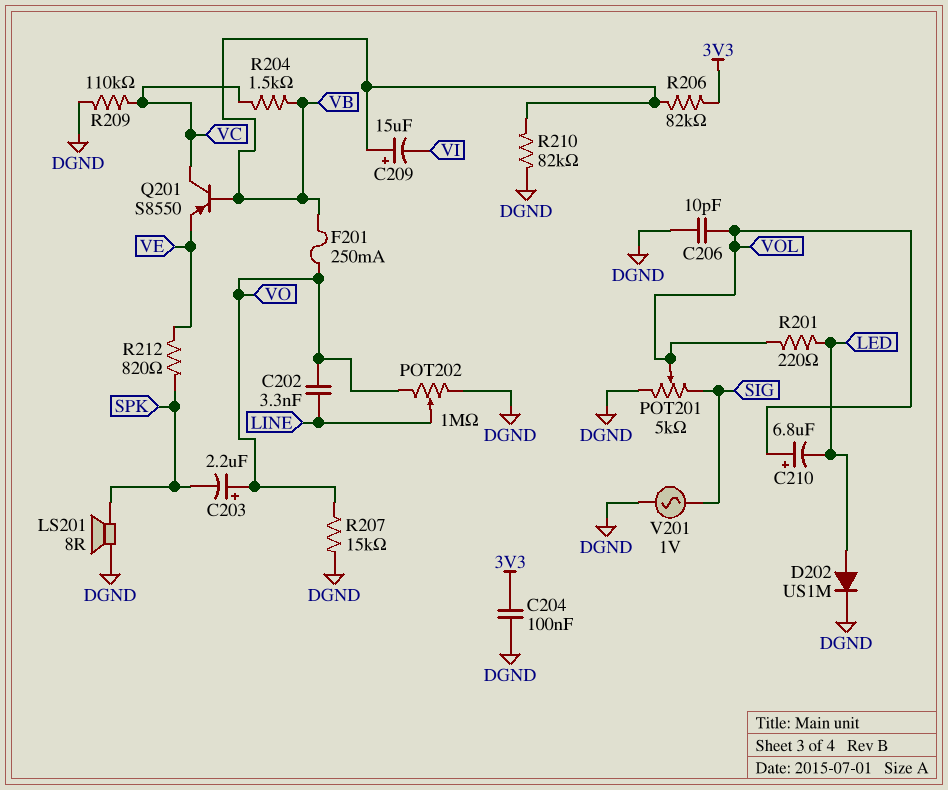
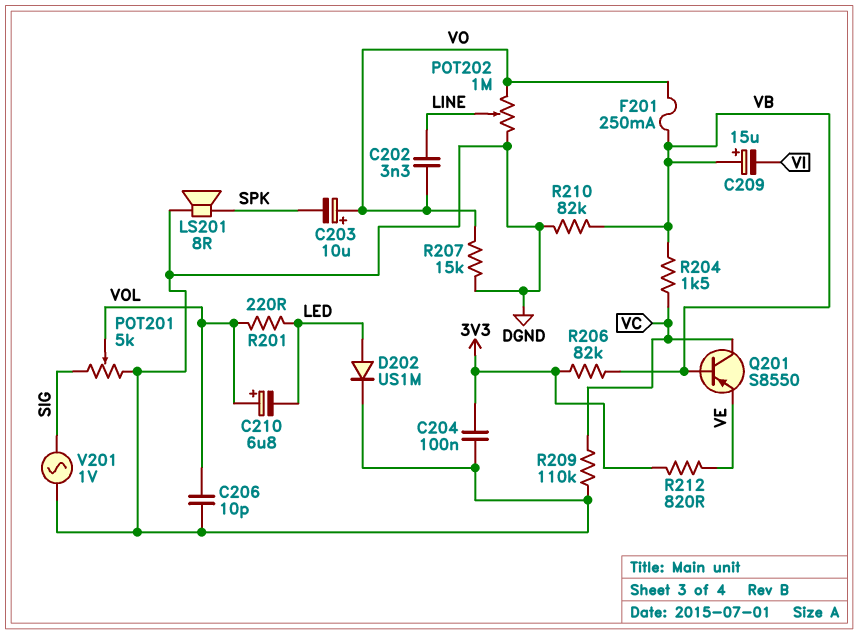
C203: 2.2uF (plus VO, minus SPK) -> 10uF (plus VO, minus SPK)
R212: 820 (SPK, VE) -> 820 (3V3, VE)

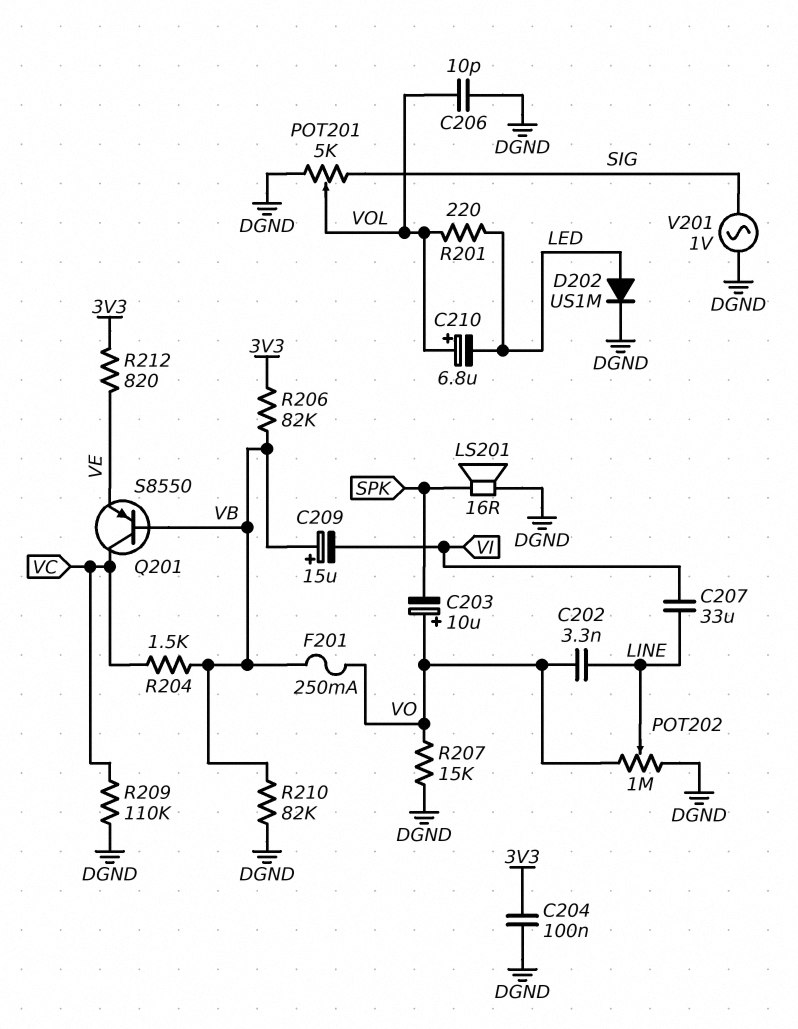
C207: none -> 33uF (LINE, VI)
LS201: speaker 8R (DGND, SPK) -> speaker 16R (DGND, SPK)

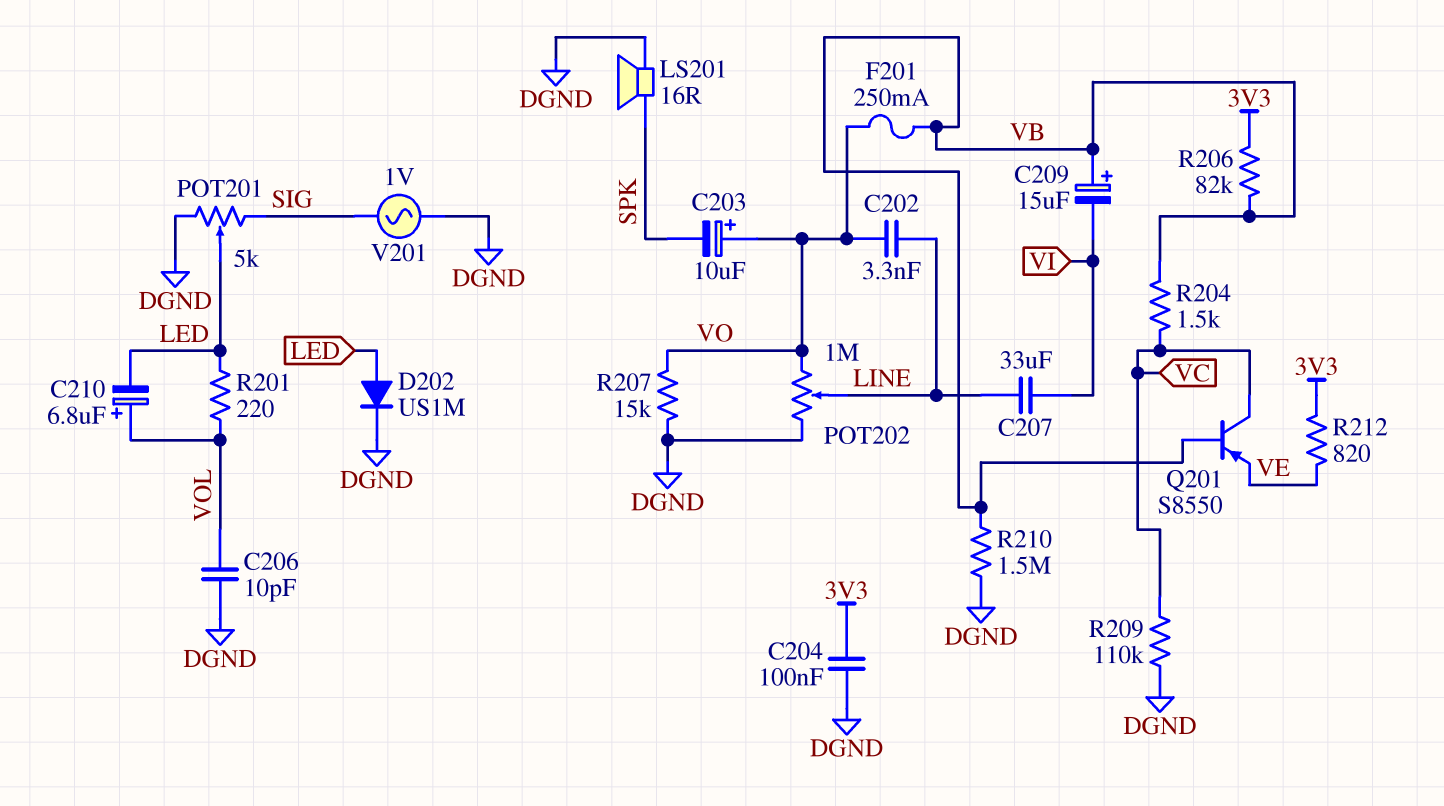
POT201: 5k (DGND, SIG, wiper VOL) -> 5k (DGND, SIG, wiper LED)
R210: 82k (DGND, VB) -> 1.5M (DGND, VB)

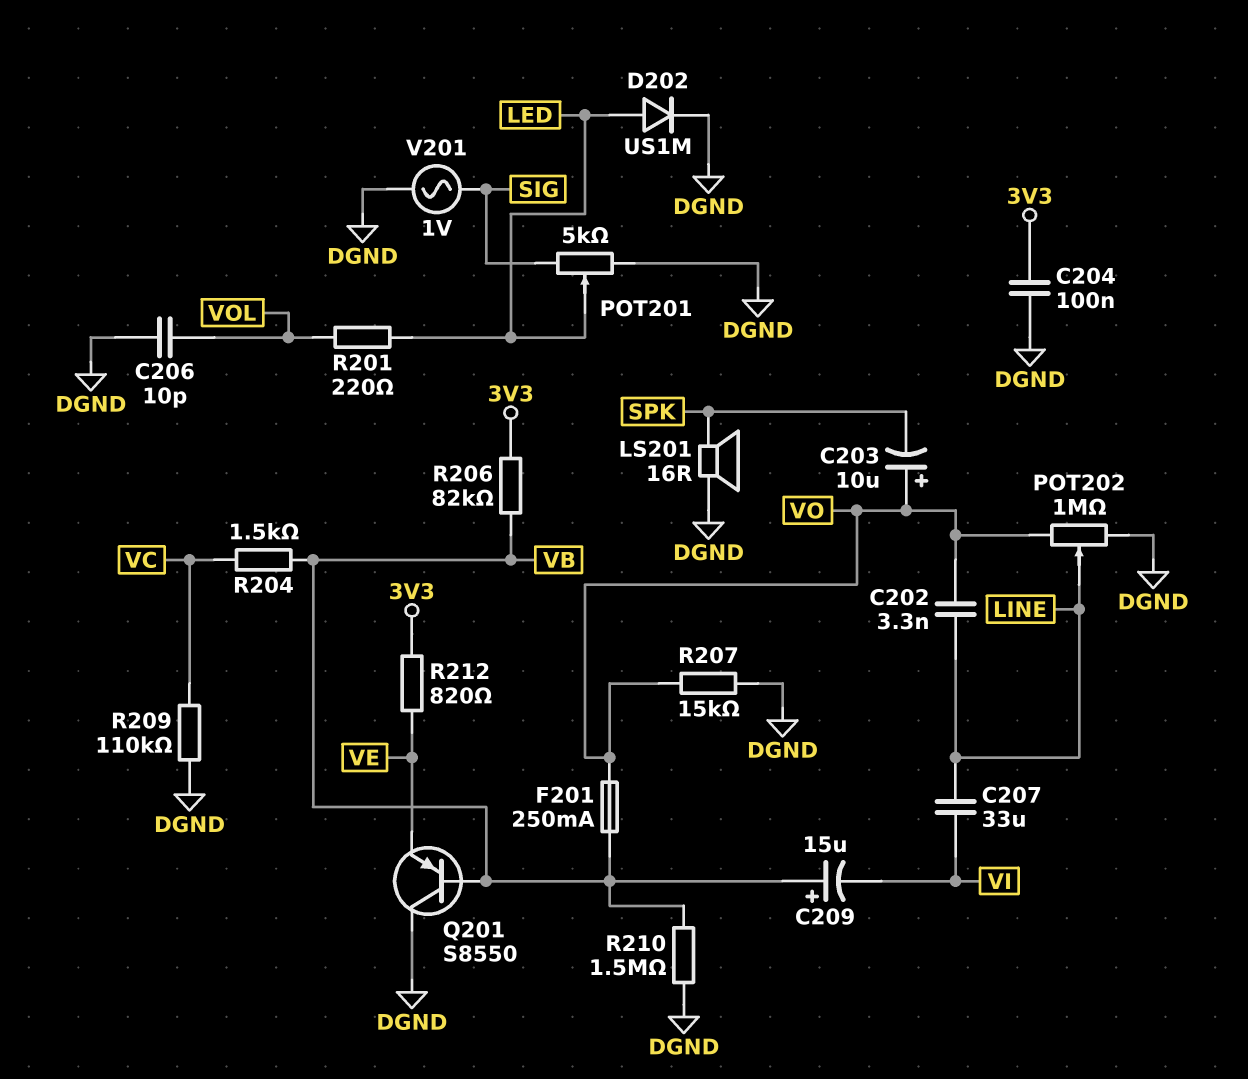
C210: 6.8uF (plus VOL, minus LED) -> none
Q201: PNP S8550 (B VB, C VC, E VE) -> PNP S8550 (B VB, C DGND, E VE)

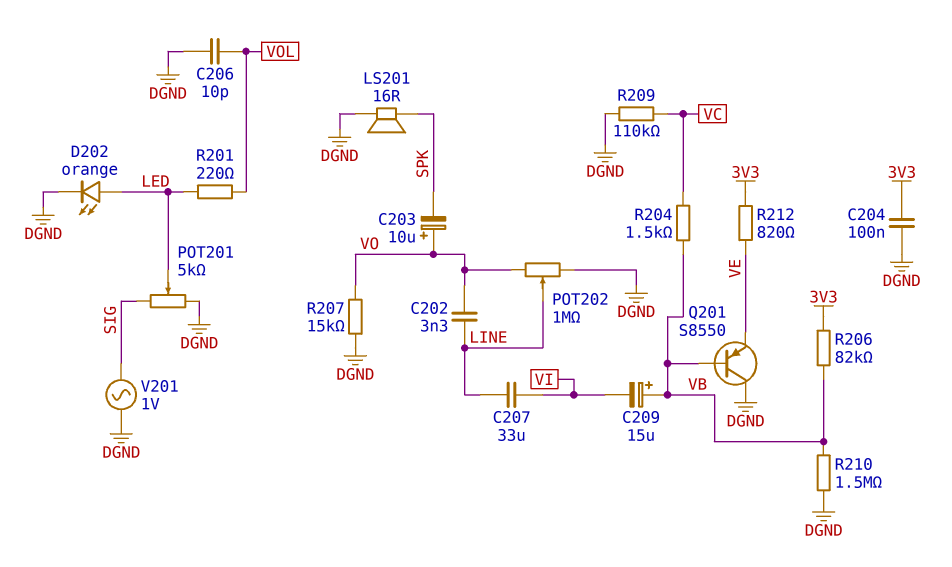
D202: diode US1M (A LED, K DGND) -> LED orange (A LED, K DGND)
F201: 250mA (VB, VO) -> none

